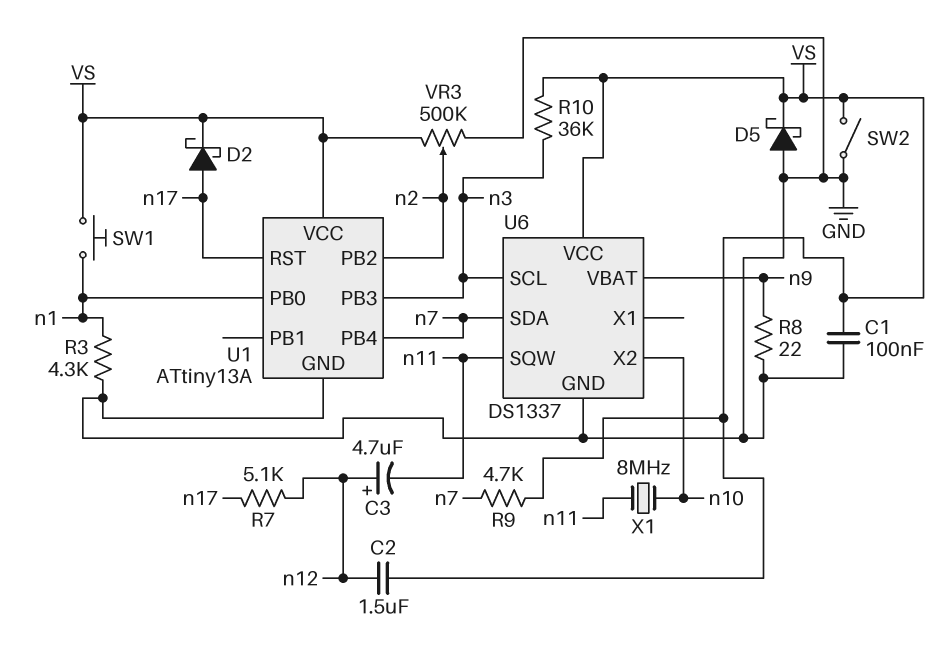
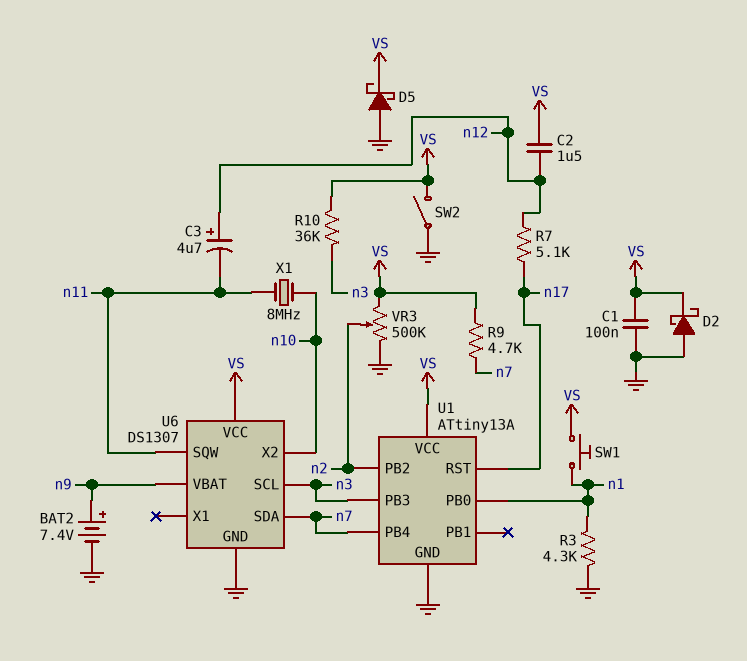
BAT2: none -> 7.4V (plus n9, minus GND)
D2: schottky (A n17, K VS) -> schottky (A GND, K VS)
R8: 22 (GND, n9) -> none
U6: DS1337 -> DS1307

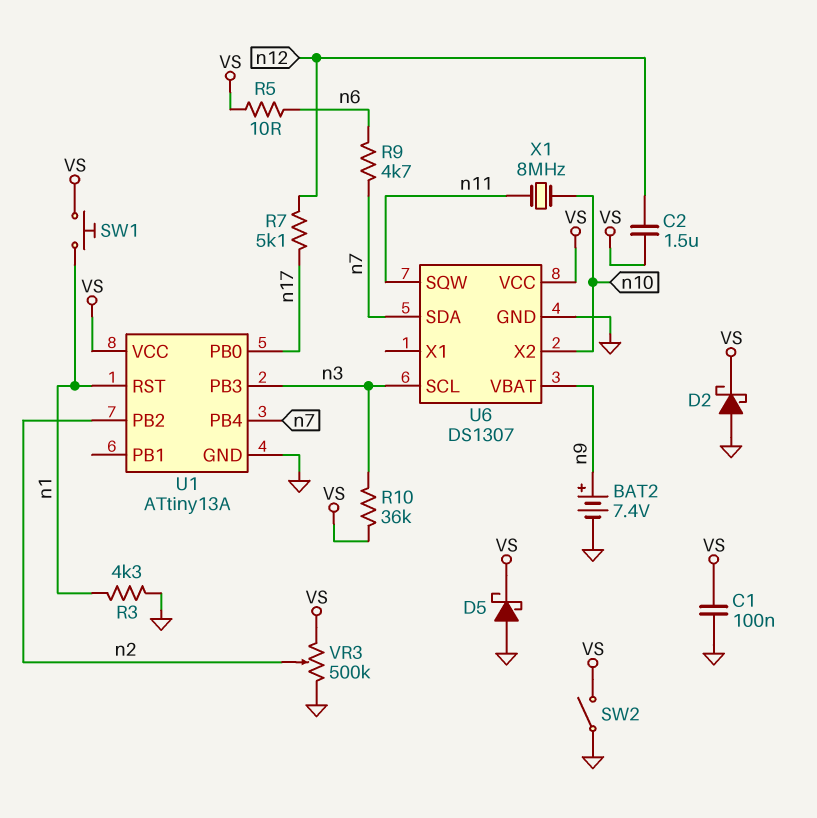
C3: 4.7uF (plus n12, minus n11) -> none
R5: none -> 10 (VS, n6)
R9: 4.7k (VS, n7) -> 4.7k (n6, n7)
U1 pin PB0: n1 -> n17
U1 pin RST: n17 -> n1

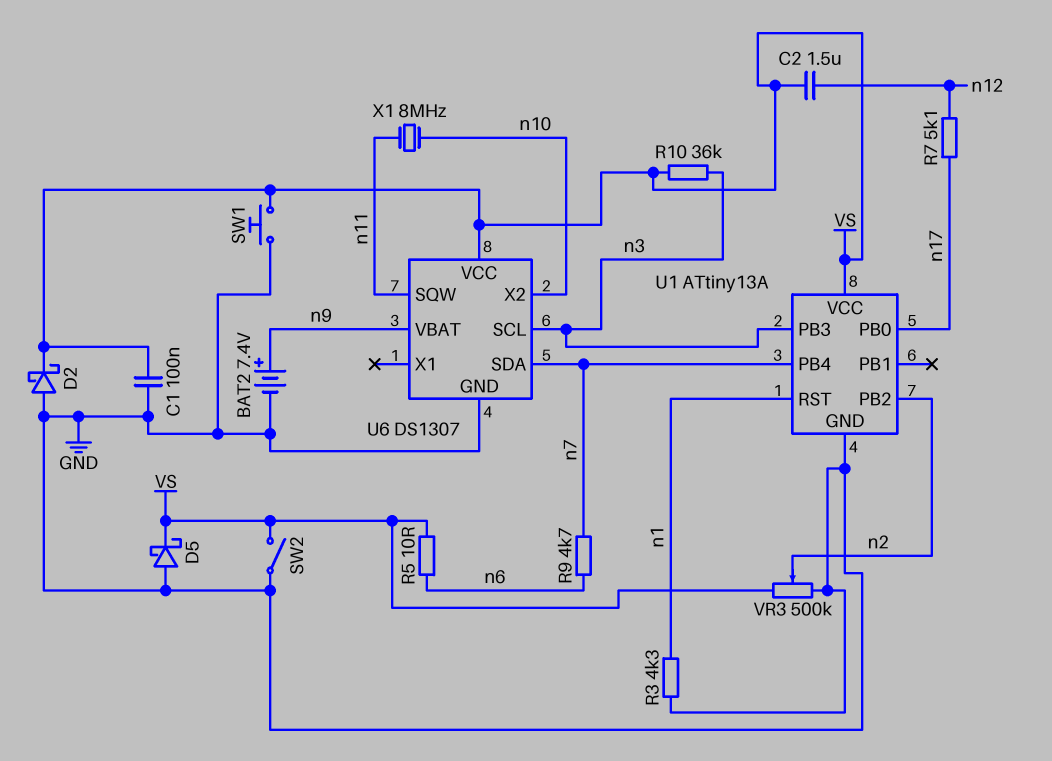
SW1: button (VS, n1) -> button (GND, VS)

